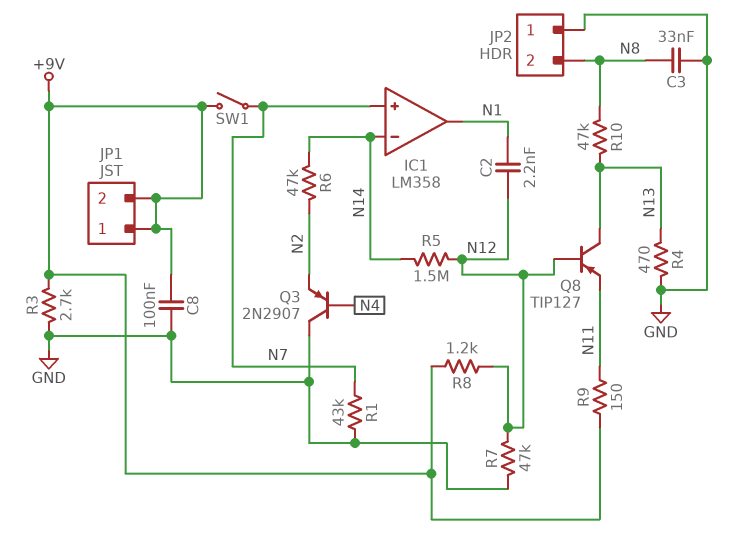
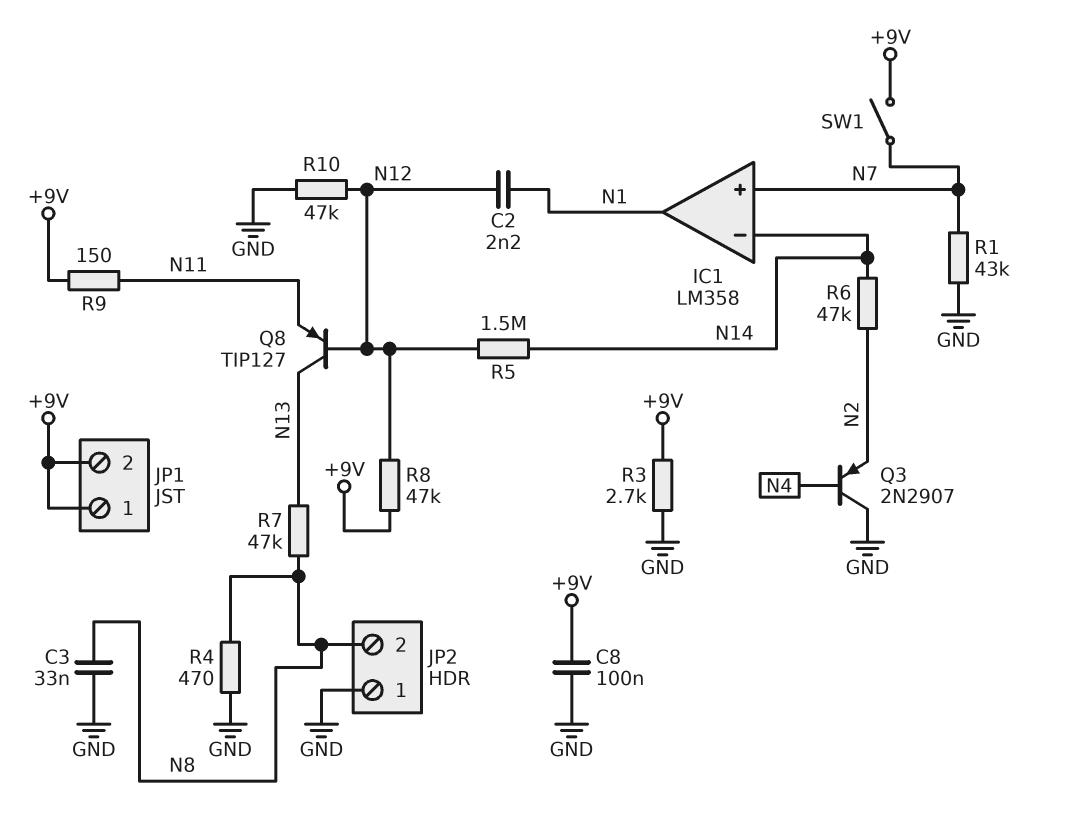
R4: 470 (GND, N13) -> 470 (GND, N8)
R7: 47k (GND, N12) -> 47k (N8, N13)
R8: 1.2k (+9V, N12) -> 47k (+9V, N12)
R10: 47k (N8, N13) -> 47k (GND, N12)

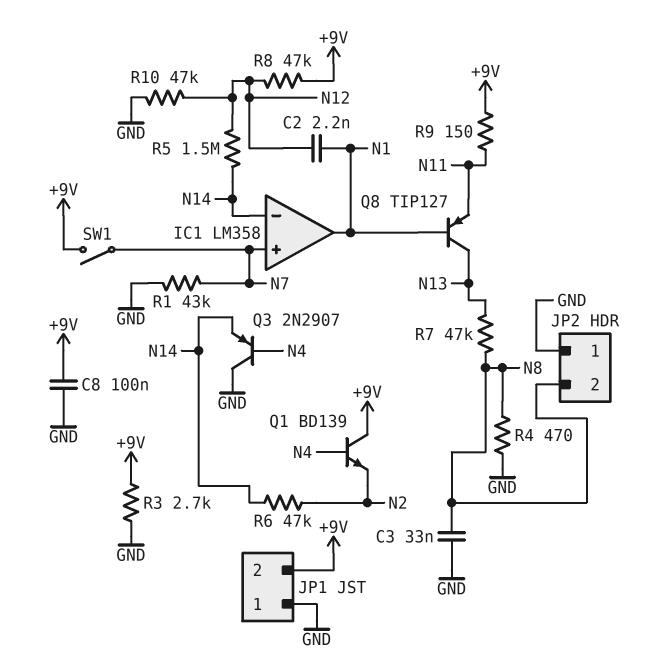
JP1 pin 1: +9V -> GND
Q1: none -> NPN BD139 (B N4, C +9V, E N2)
Q3: PNP 2N2907 (B N4, C GND, E N2) -> PNP 2N2907 (B N4, C GND, E N14)
Q8: PNP TIP127 (B N12, C N13, E N11) -> PNP TIP127 (B N1, C N13, E N11)

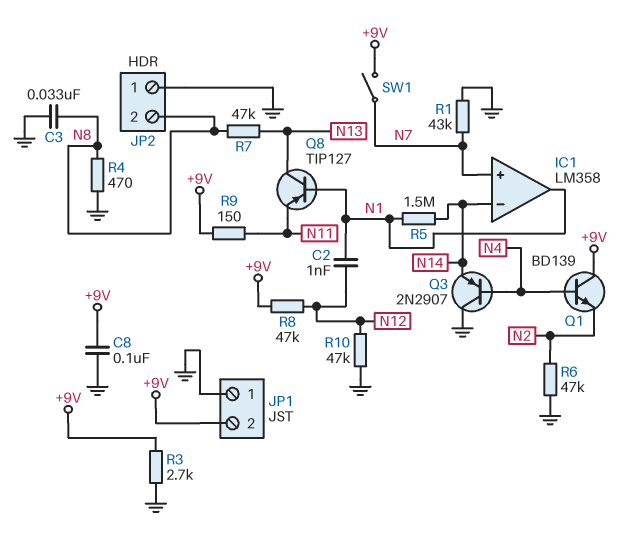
C2: 2.2nF (N1, N12) -> 1nF (N1, N12)
R5: 1.5M (N12, N14) -> 1.5M (N1, N14)
R6: 47k (N2, N14) -> 47k (GND, N2)

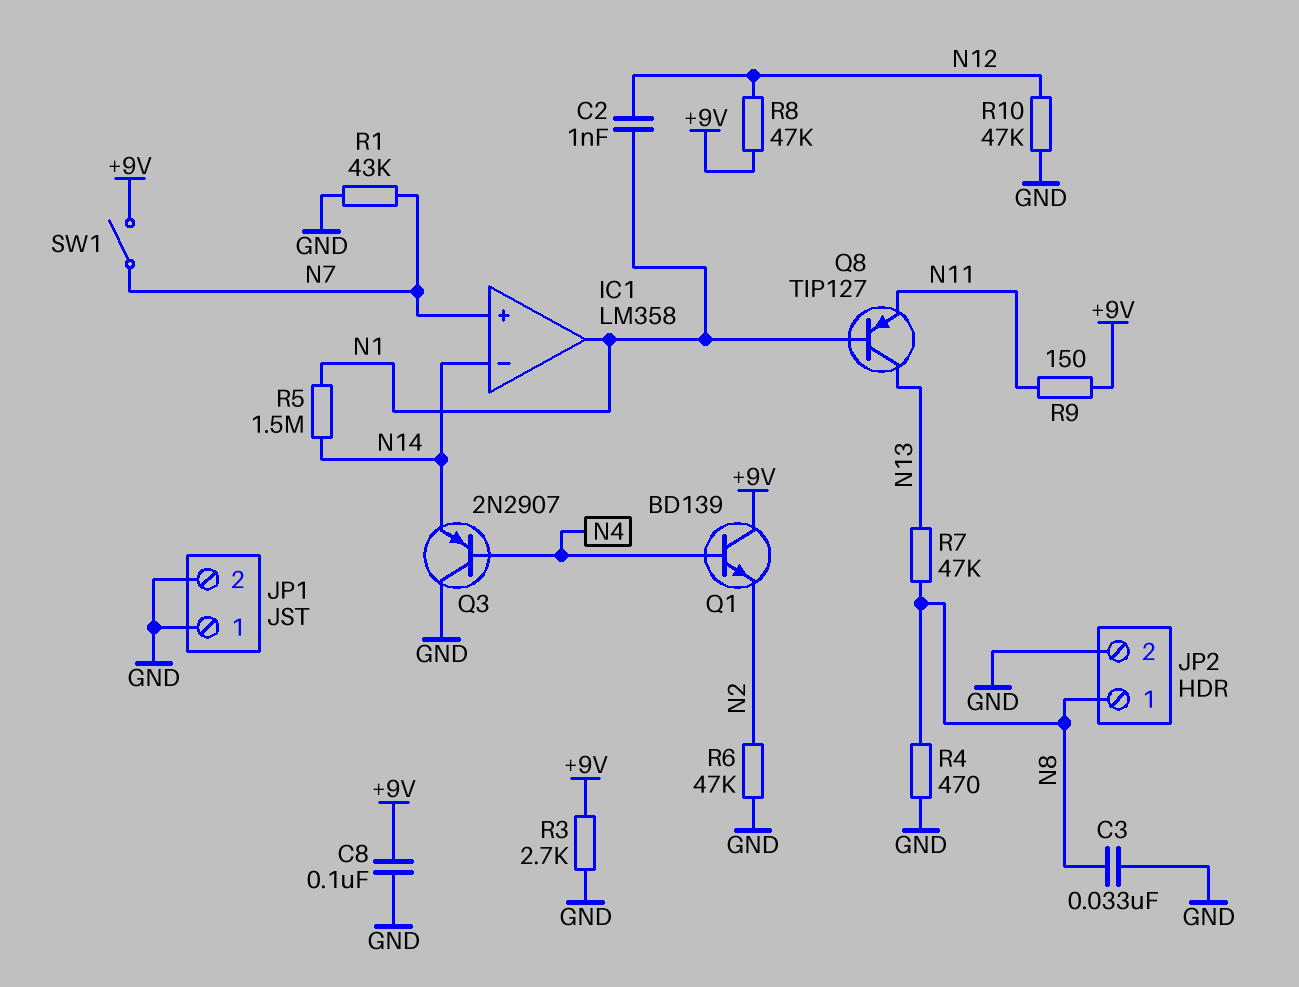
JP1 pin 2: +9V -> GND
JP2 pin 1: GND -> N8
JP2 pin 2: N8 -> GND

